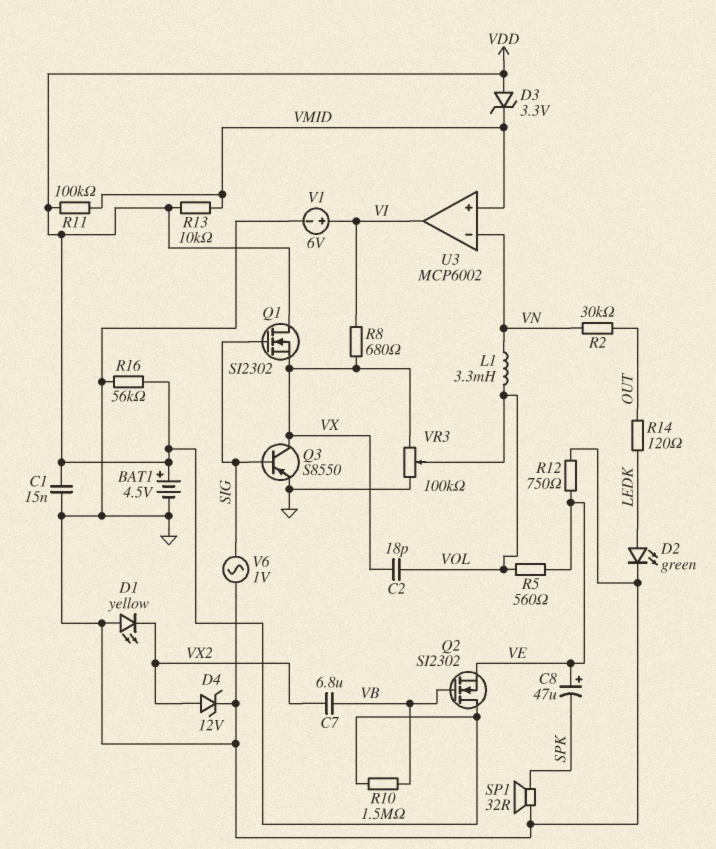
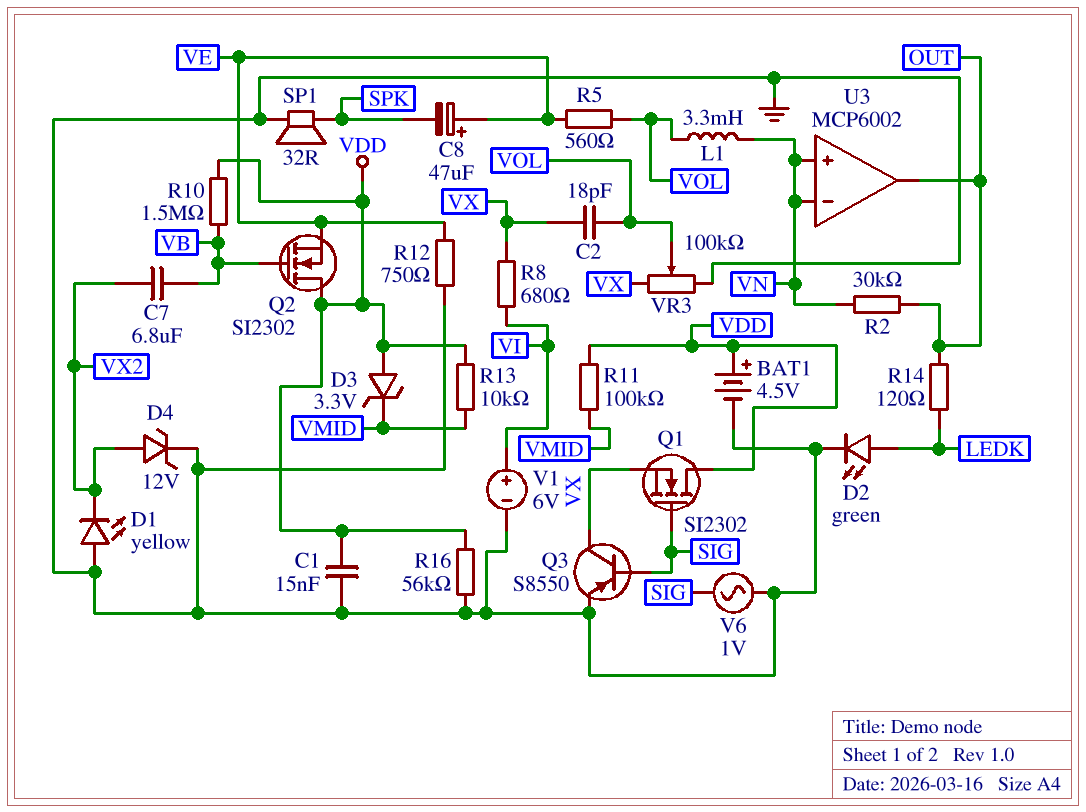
U3 pin in+: VMID -> VN
U3 pin out: VI -> OUT

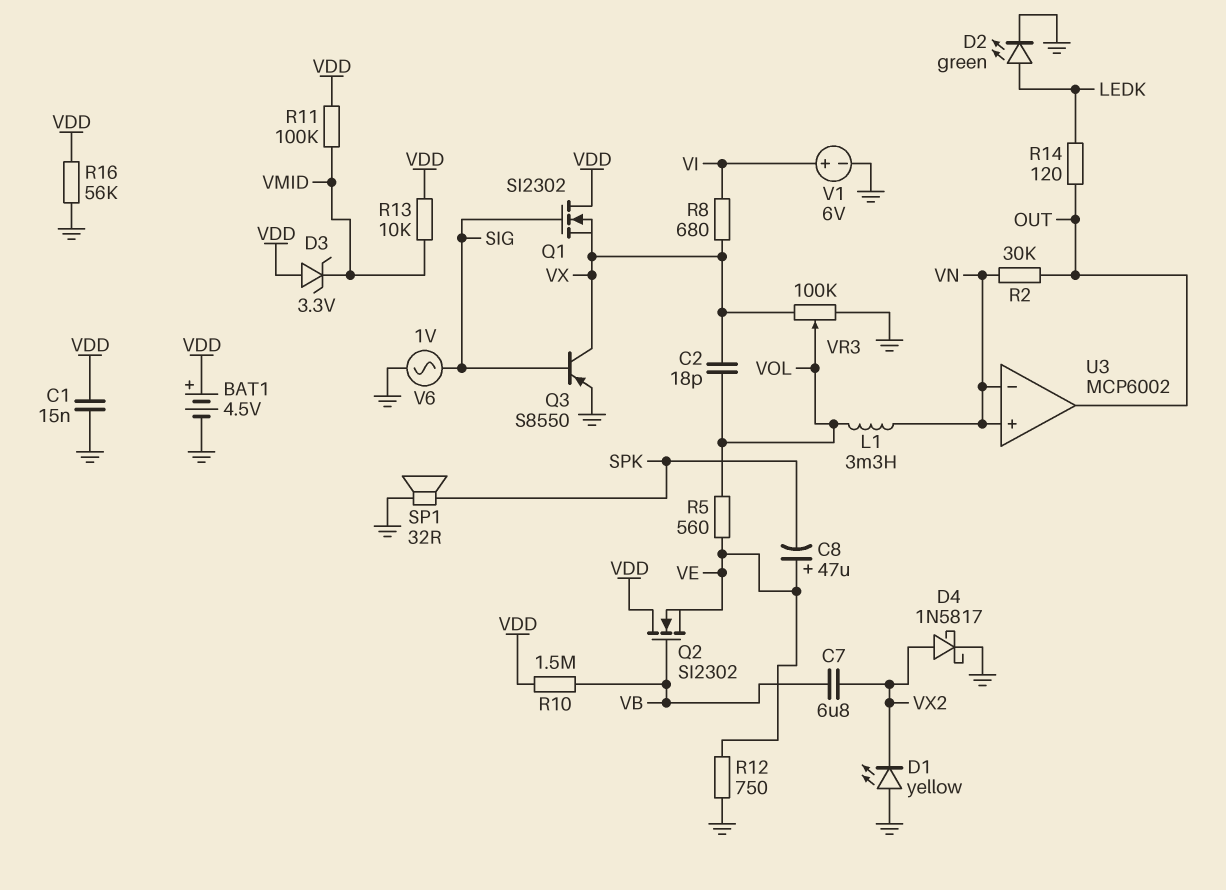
D4: zener 12V (A VX2, K GND) -> schottky 1N5817 (A VX2, K GND)

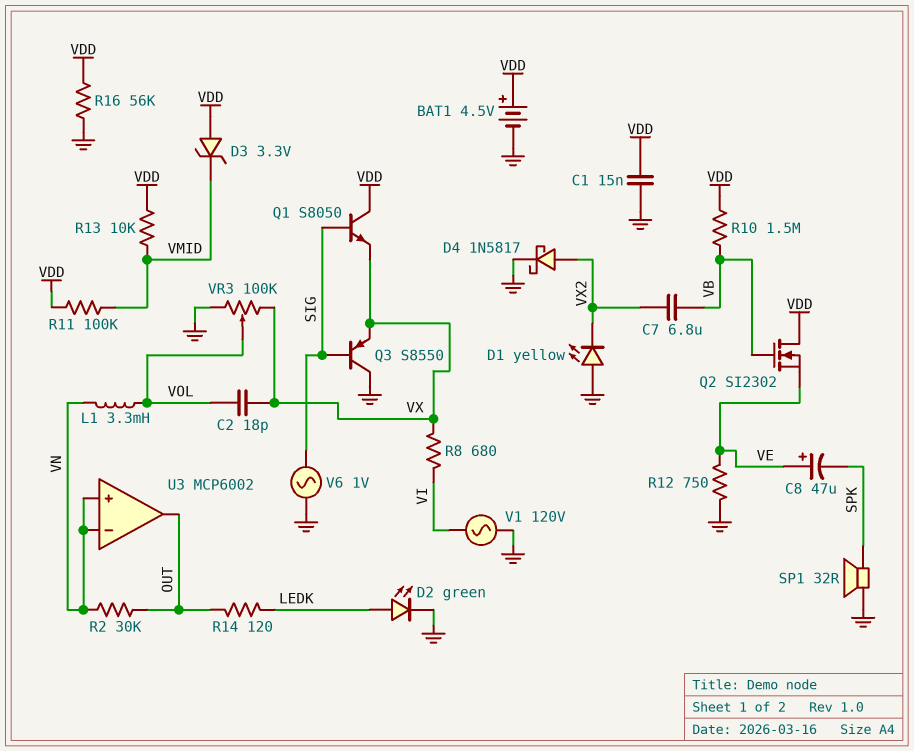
Q1: NMOS SI2302 (G SIG, D VDD, S VX) -> NPN S8050 (B SIG, C VDD, E VX)
Q3: PNP S8550 (B SIG, C VX, E GND) -> PNP S8550 (B SIG, C GND, E VX)
R5: 560 (VE, VOL) -> none
V1: 6V (plus VI, minus GND) -> AC 120V (GND, VI)

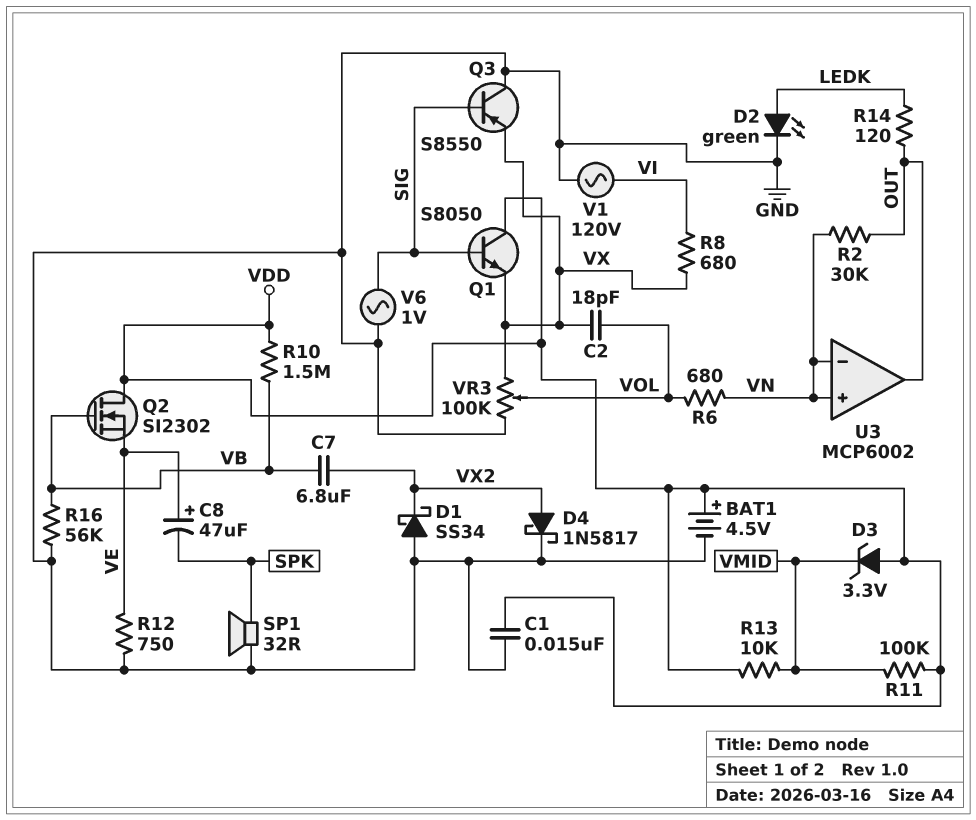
D1: LED yellow (A GND, K VX2) -> schottky SS34 (A GND, K VX2)
L1: 3.3mH (VN, VOL) -> none
R6: none -> 680 (VN, VOL)
R16: 56k (GND, VDD) -> 56k (GND, VB)

